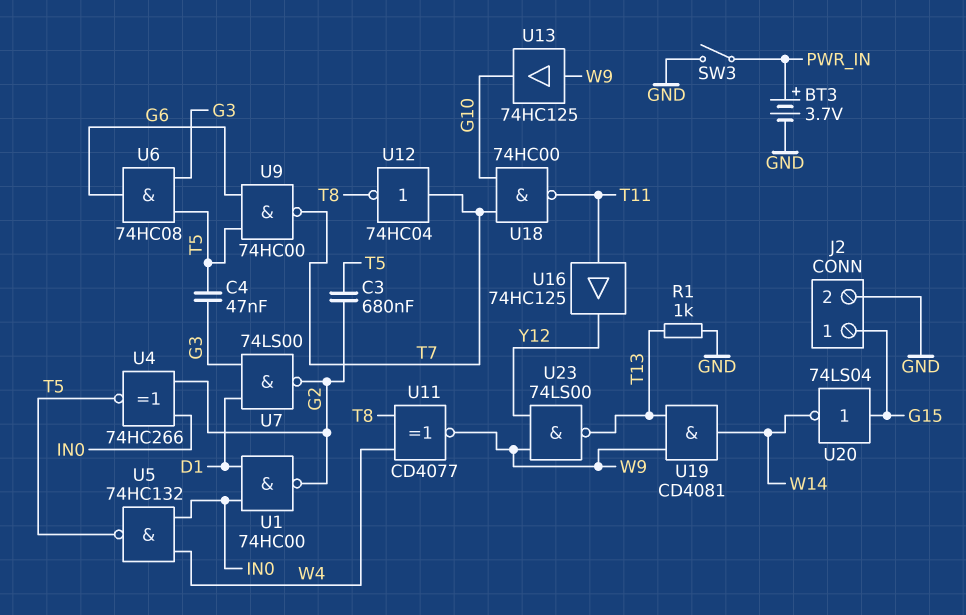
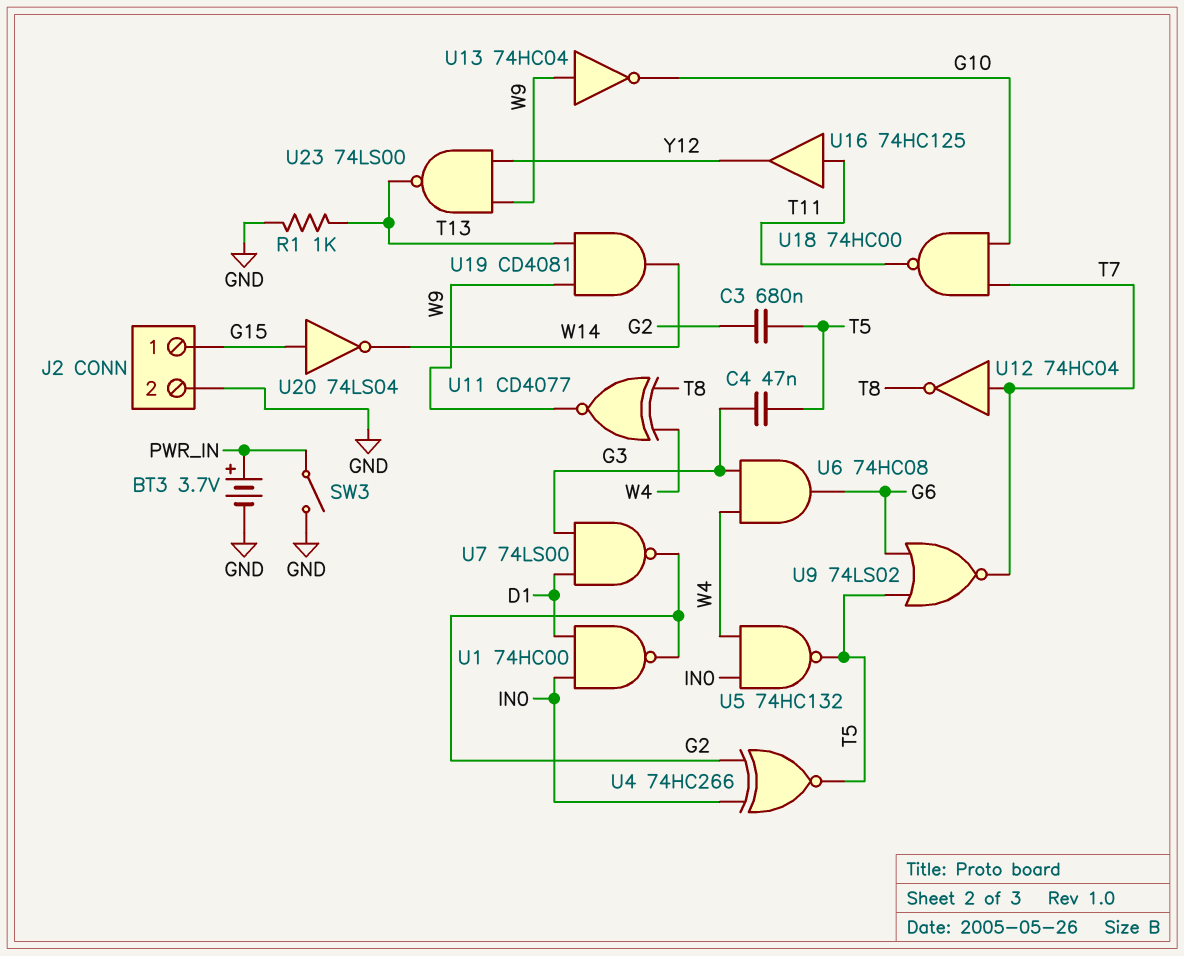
U6: AND 74HC08 (in G3, in T5, out G6) -> AND 74HC08 (in G3, in W4, out G6)
U9: NAND 74HC00 (in G6, in T5, out T7) -> NOR 74LS02 (in G6, in T5, out T7)
U13: buffer 74HC125 (in W9, out G10) -> NOT 74HC04 (in W9, out G10)

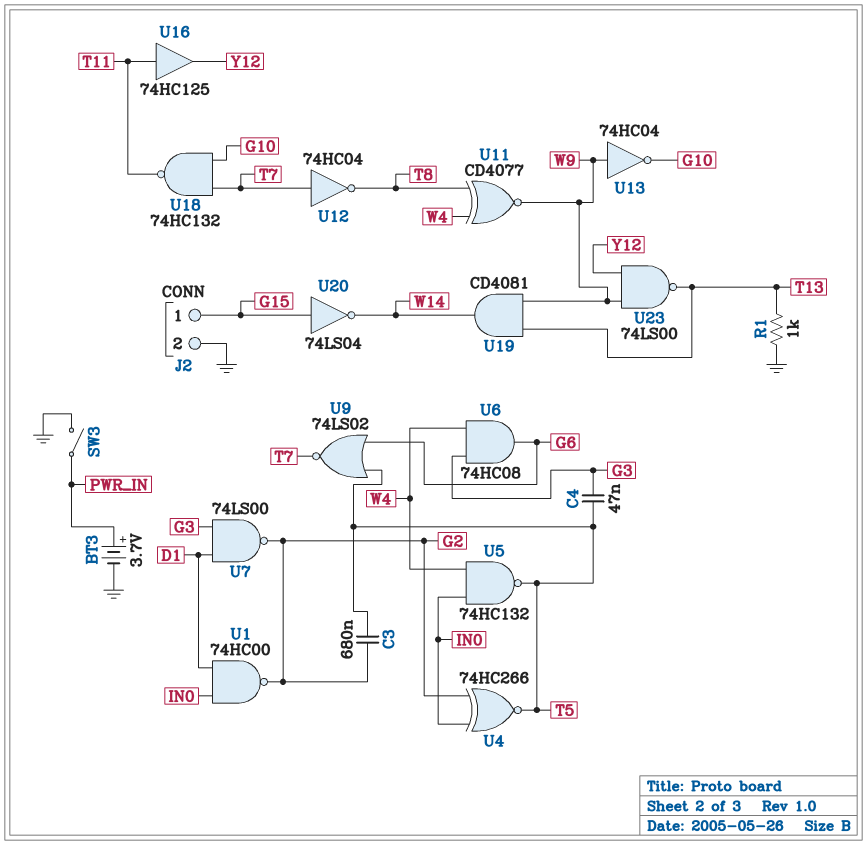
U18: NAND 74HC00 (in G10, in T7, out T11) -> NAND 74HC132 (in G10, in T7, out T11)

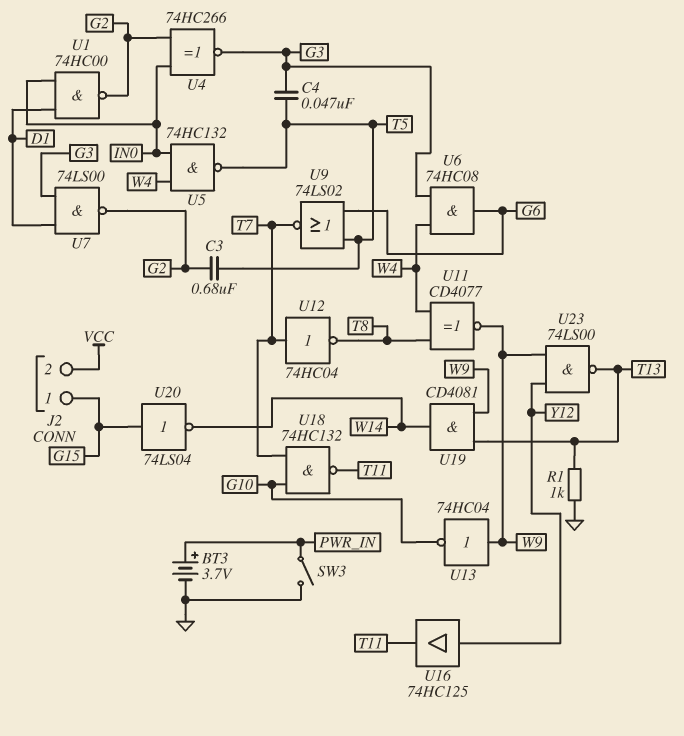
J2 pin 2: GND -> VCC
U4: XNOR 74HC266 (in G2, in IN0, out T5) -> XNOR 74HC266 (in G2, in IN0, out G3)
U16: buffer 74HC125 (in T11, out Y12) -> buffer 74HC125 (in Y12, out T11)

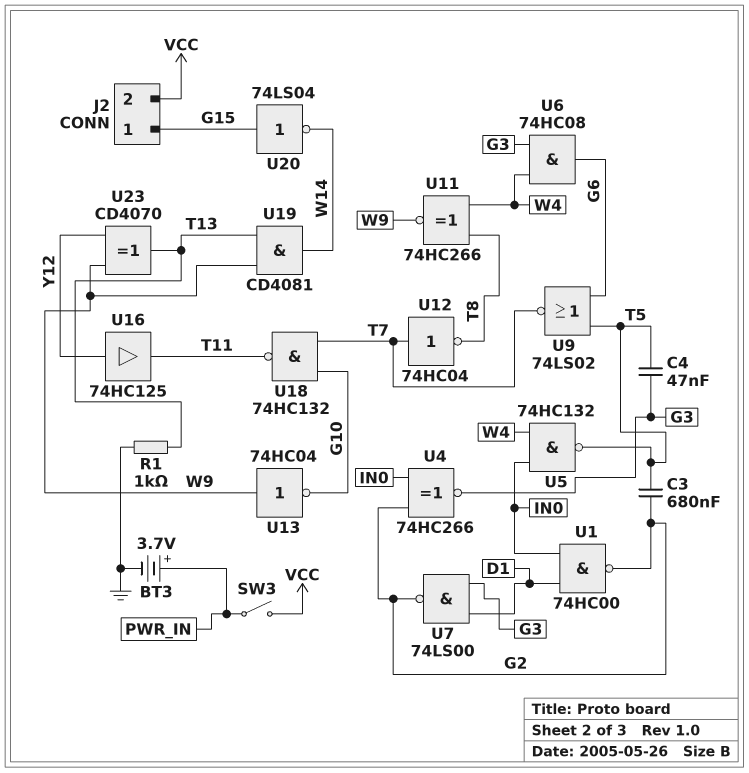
SW3: switch (GND, PWR_IN) -> switch (PWR_IN, VCC)
U11: XNOR CD4077 (in T8, in W4, out W9) -> XNOR 74HC266 (in T8, in W4, out W9)
U23: NAND 74LS00 (in W9, in Y12, out T13) -> XOR CD4070 (in W9, in Y12, out T13)

